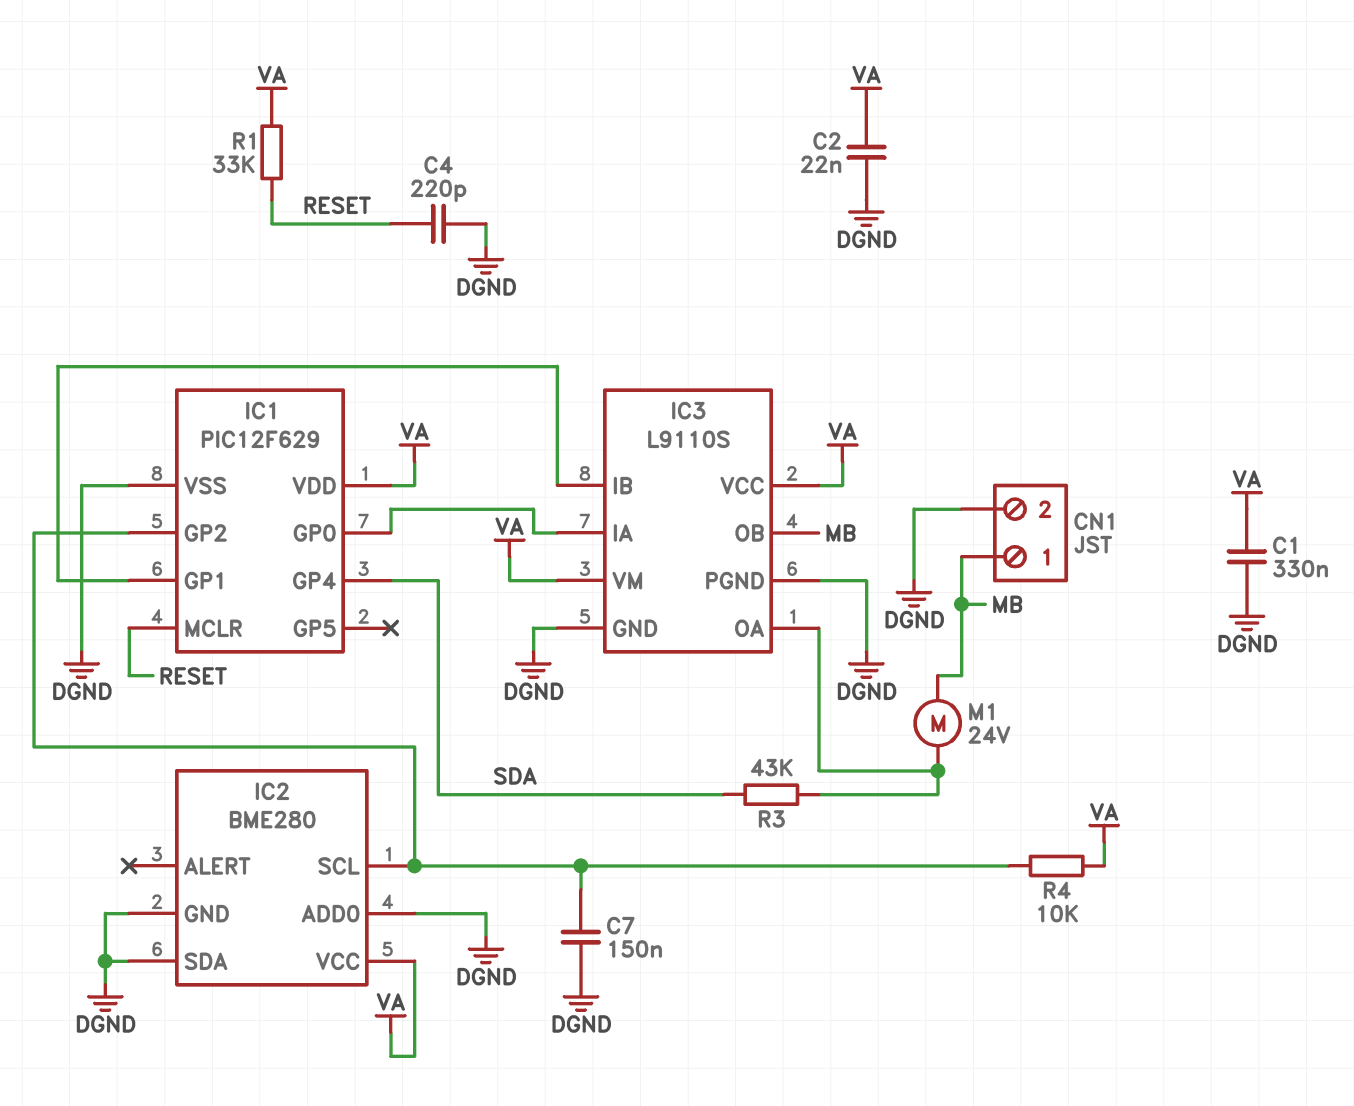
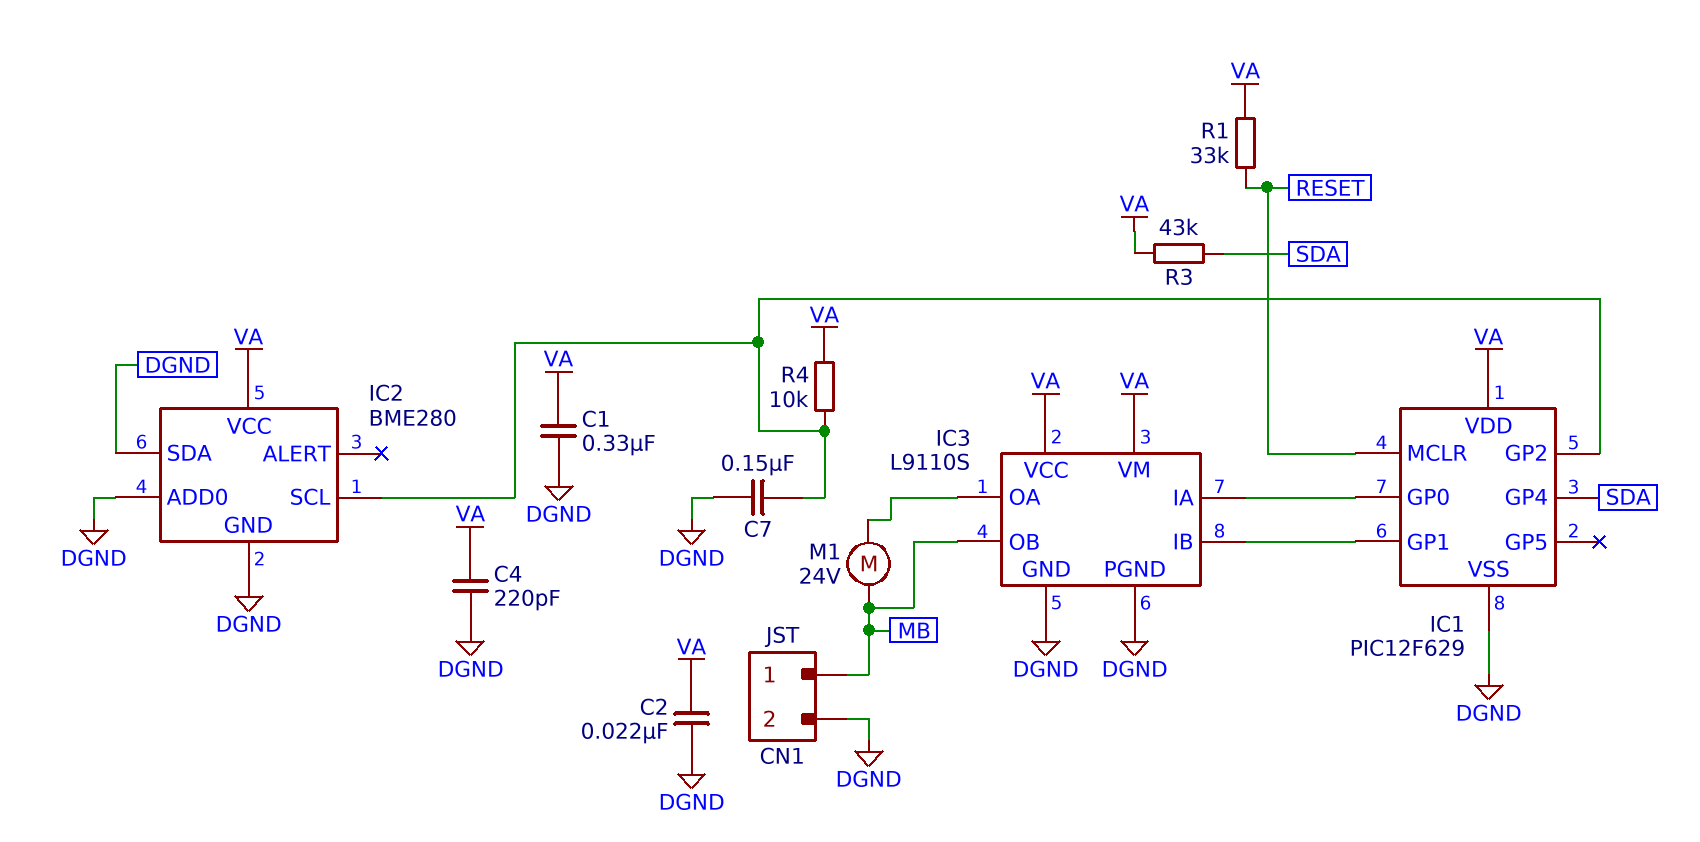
C4: 220pF (DGND, RESET) -> 220pF (DGND, VA)
R3: 43k (IC3/OA, SDA) -> 43k (SDA, VA)

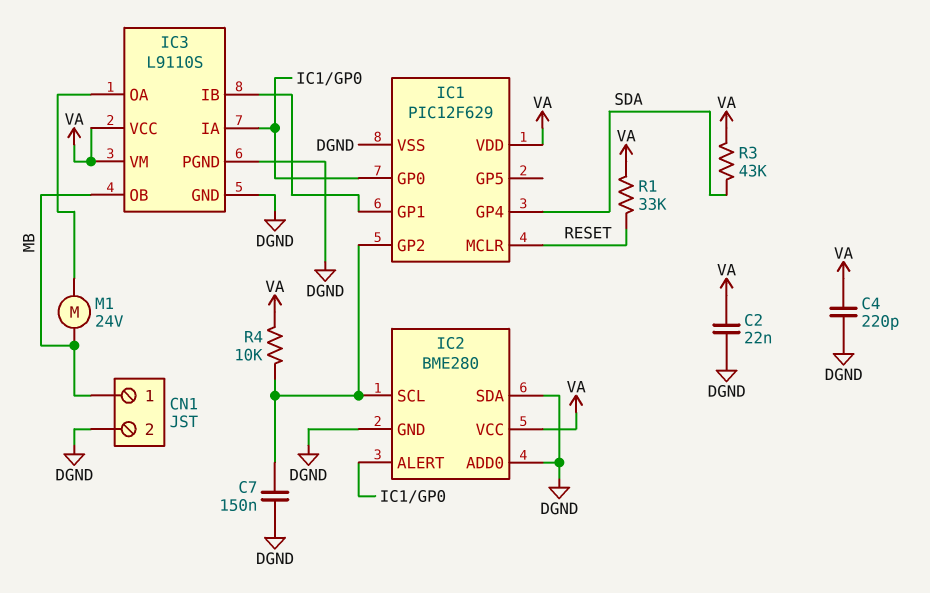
C1: 330nF (DGND, VA) -> none
IC2 pin ALERT: none -> IC1/GP0

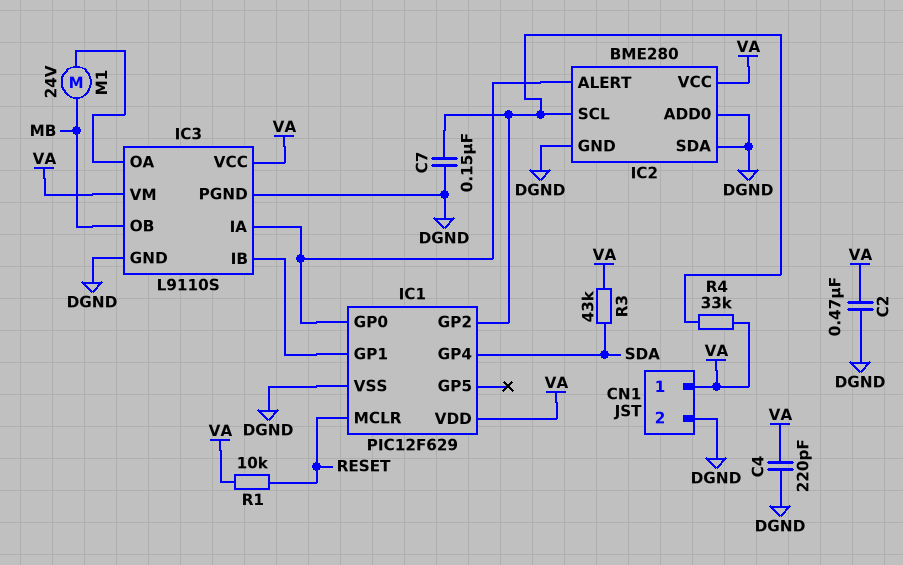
C2: 22nF (DGND, VA) -> 470nF (DGND, VA)
CN1 pin 1: MB -> VA
R1: 33k (RESET, VA) -> 10k (RESET, VA)
R4: 10k (IC1/GP2, VA) -> 33k (IC1/GP2, VA)

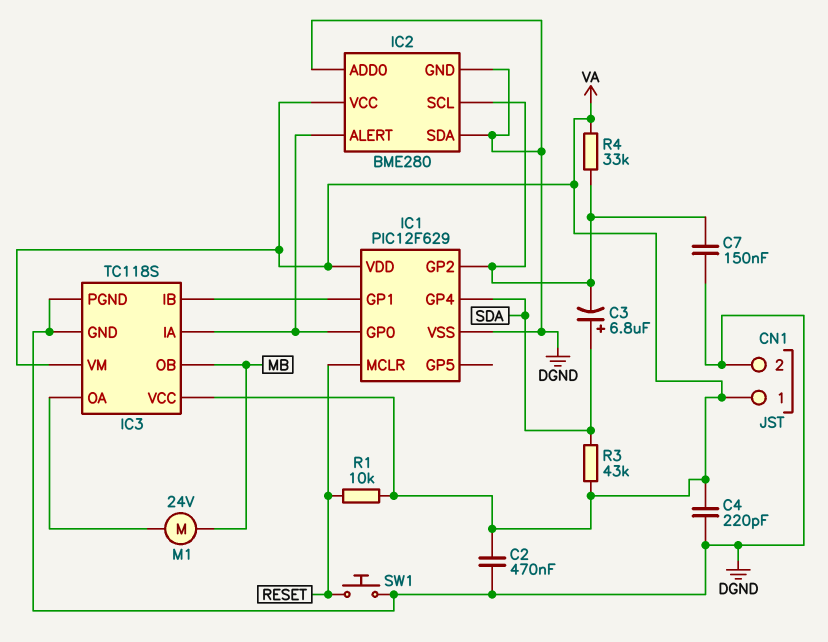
C3: none -> 6.8uF (plus SDA, minus IC1/GP2)
IC3: L9110S -> TC118S
SW1: none -> button (DGND, RESET)

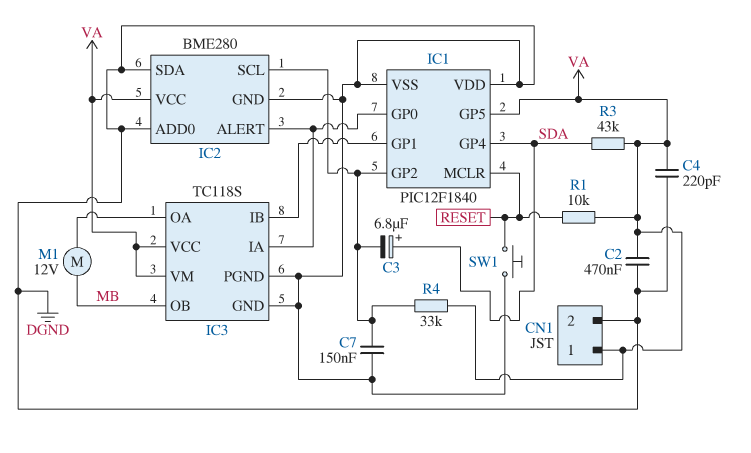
IC1: PIC12F629 -> PIC12F1840
IC1 pin GP5: none -> VA
IC1 pin VDD: VA -> DGND
M1: motor 24V (IC3/OA, MB) -> motor 12V (IC3/OA, MB)

